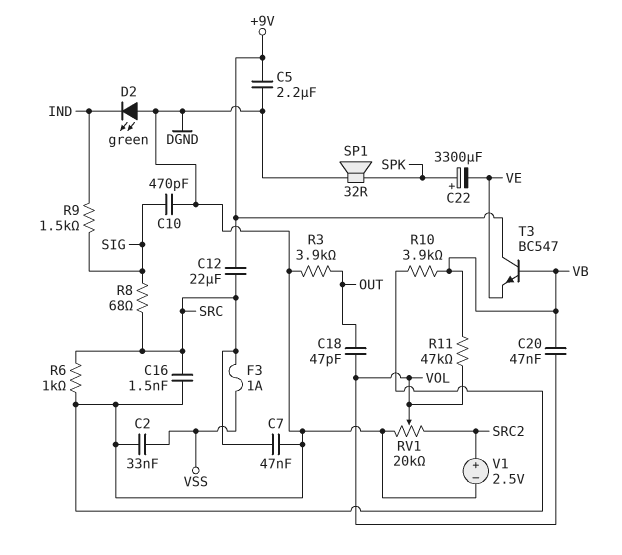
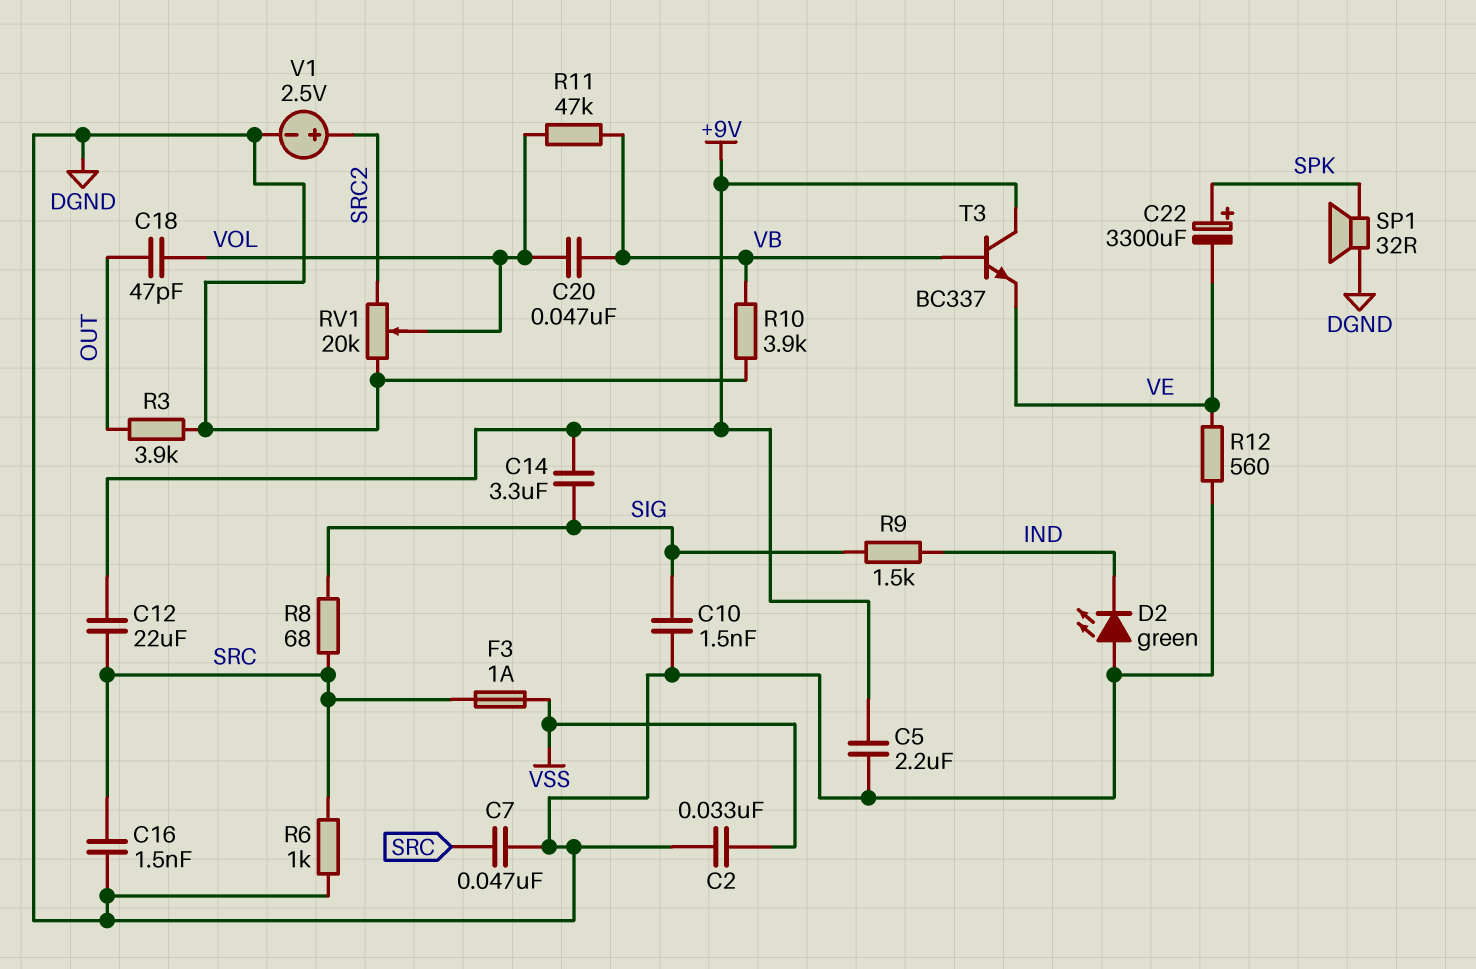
C10: 470pF (DGND, SIG) -> 1.5nF (DGND, SIG)
C14: none -> 3.3uF (+9V, SIG)
R12: none -> 560 (DGND, VE)
T3: NPN BC547 (B VB, C +9V, E VE) -> NPN BC337 (B VB, C +9V, E VE)

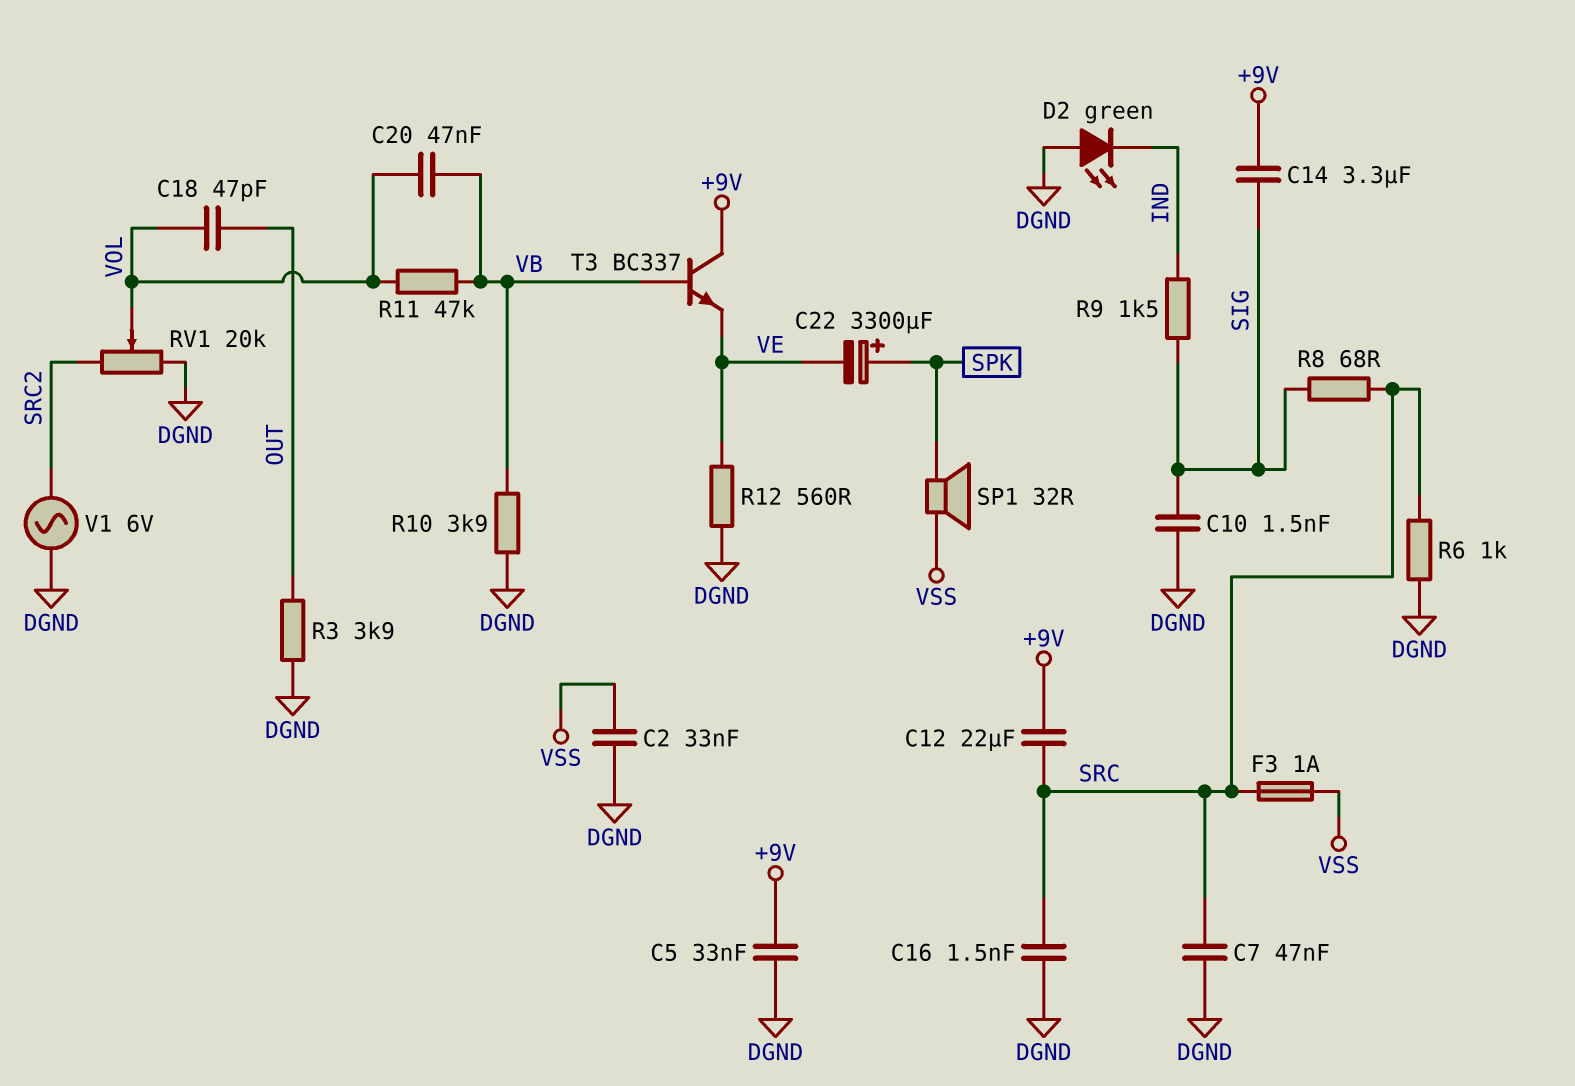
C5: 2.2uF (+9V, DGND) -> 33nF (+9V, DGND)
SP1: speaker 32R (DGND, SPK) -> speaker 32R (SPK, VSS)
V1: 2.5V (plus SRC2, minus DGND) -> AC 6V (DGND, SRC2)

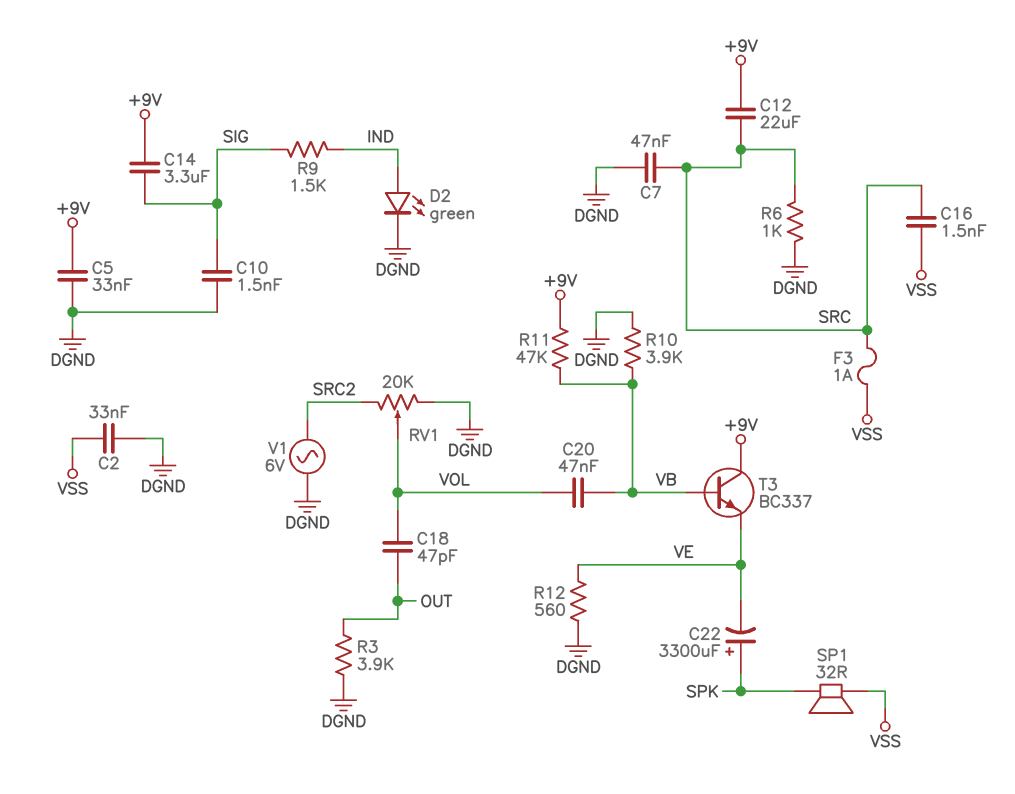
C16: 1.5nF (DGND, SRC) -> 1.5nF (SRC, VSS)
D2: LED green (A DGND, K IND) -> LED green (A IND, K DGND)
R8: 68 (SIG, SRC) -> none
R11: 47k (VB, VOL) -> 47k (+9V, VB)

